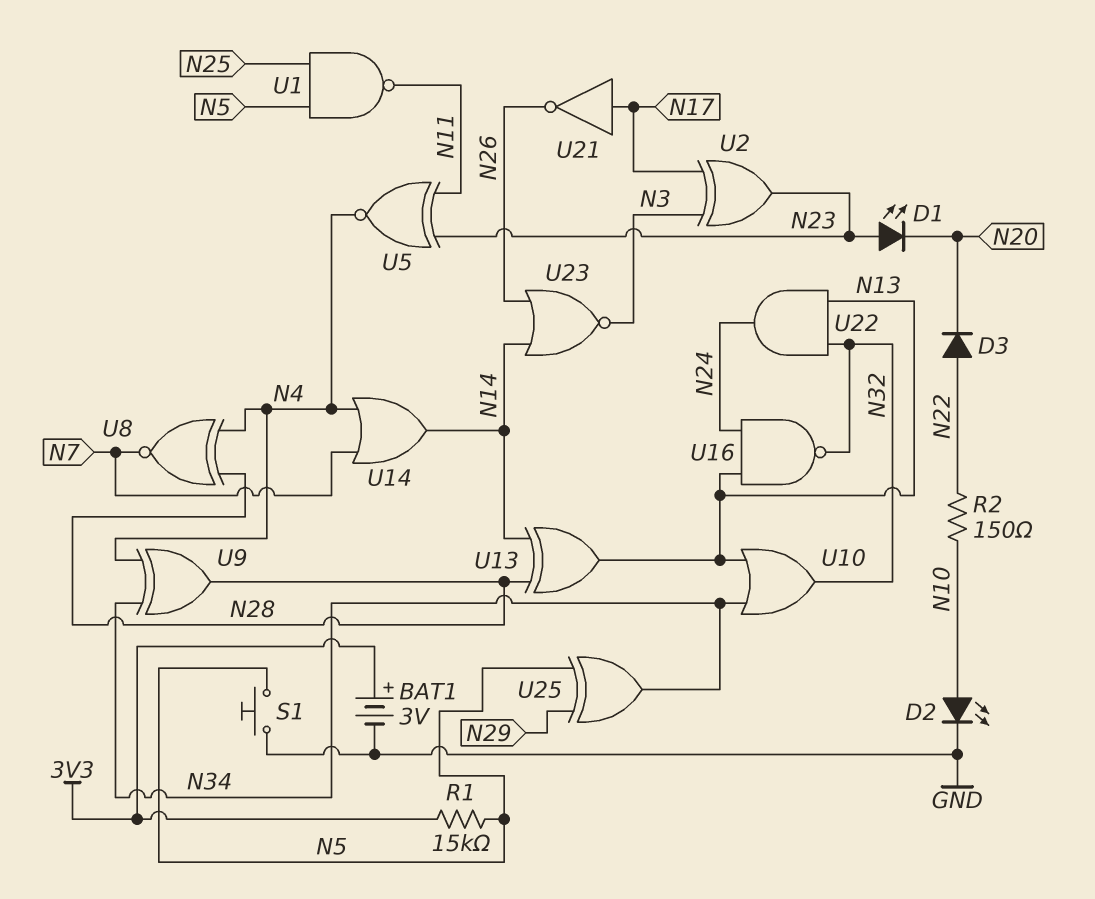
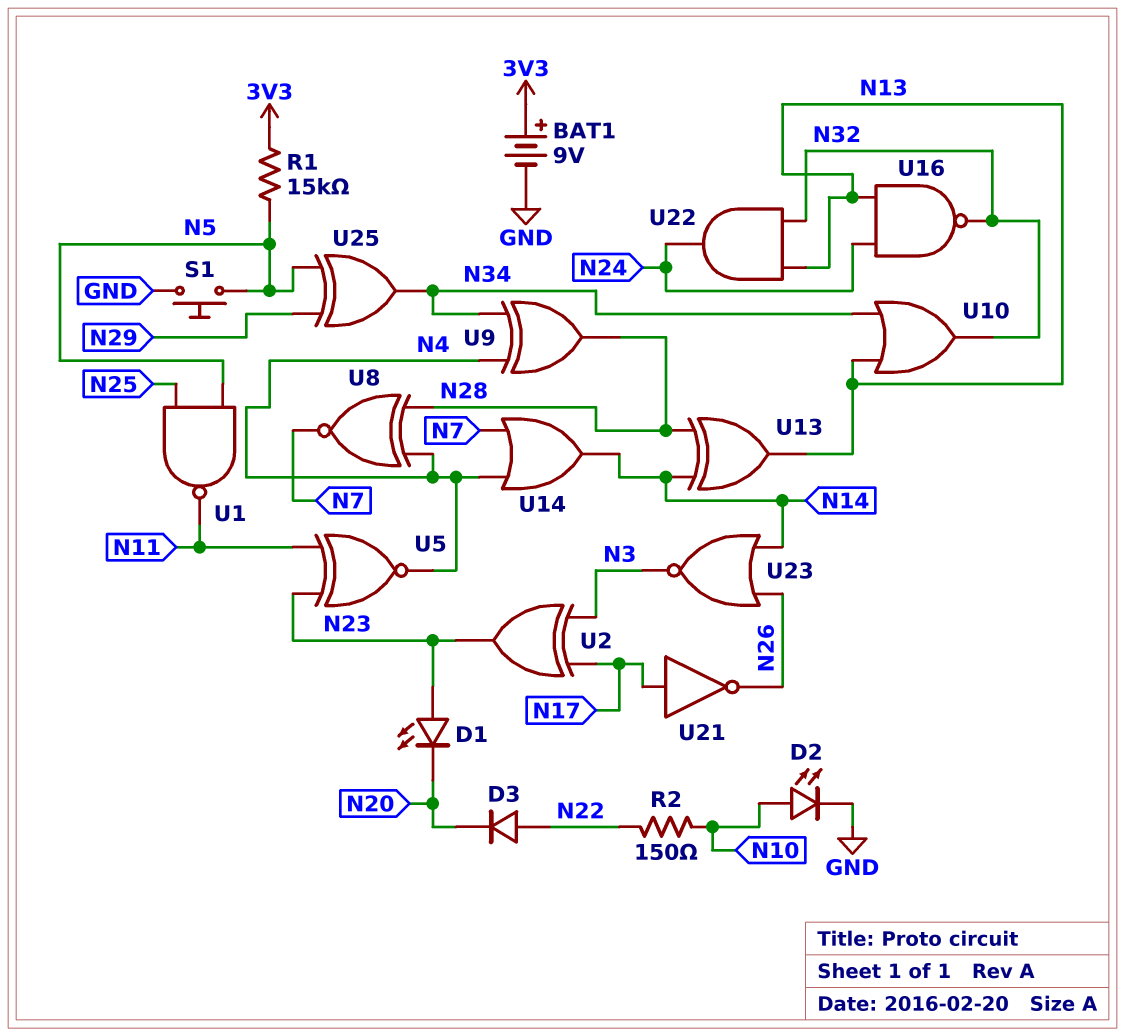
BAT1: 3V (plus 3V3, minus GND) -> 9V (plus 3V3, minus GND)

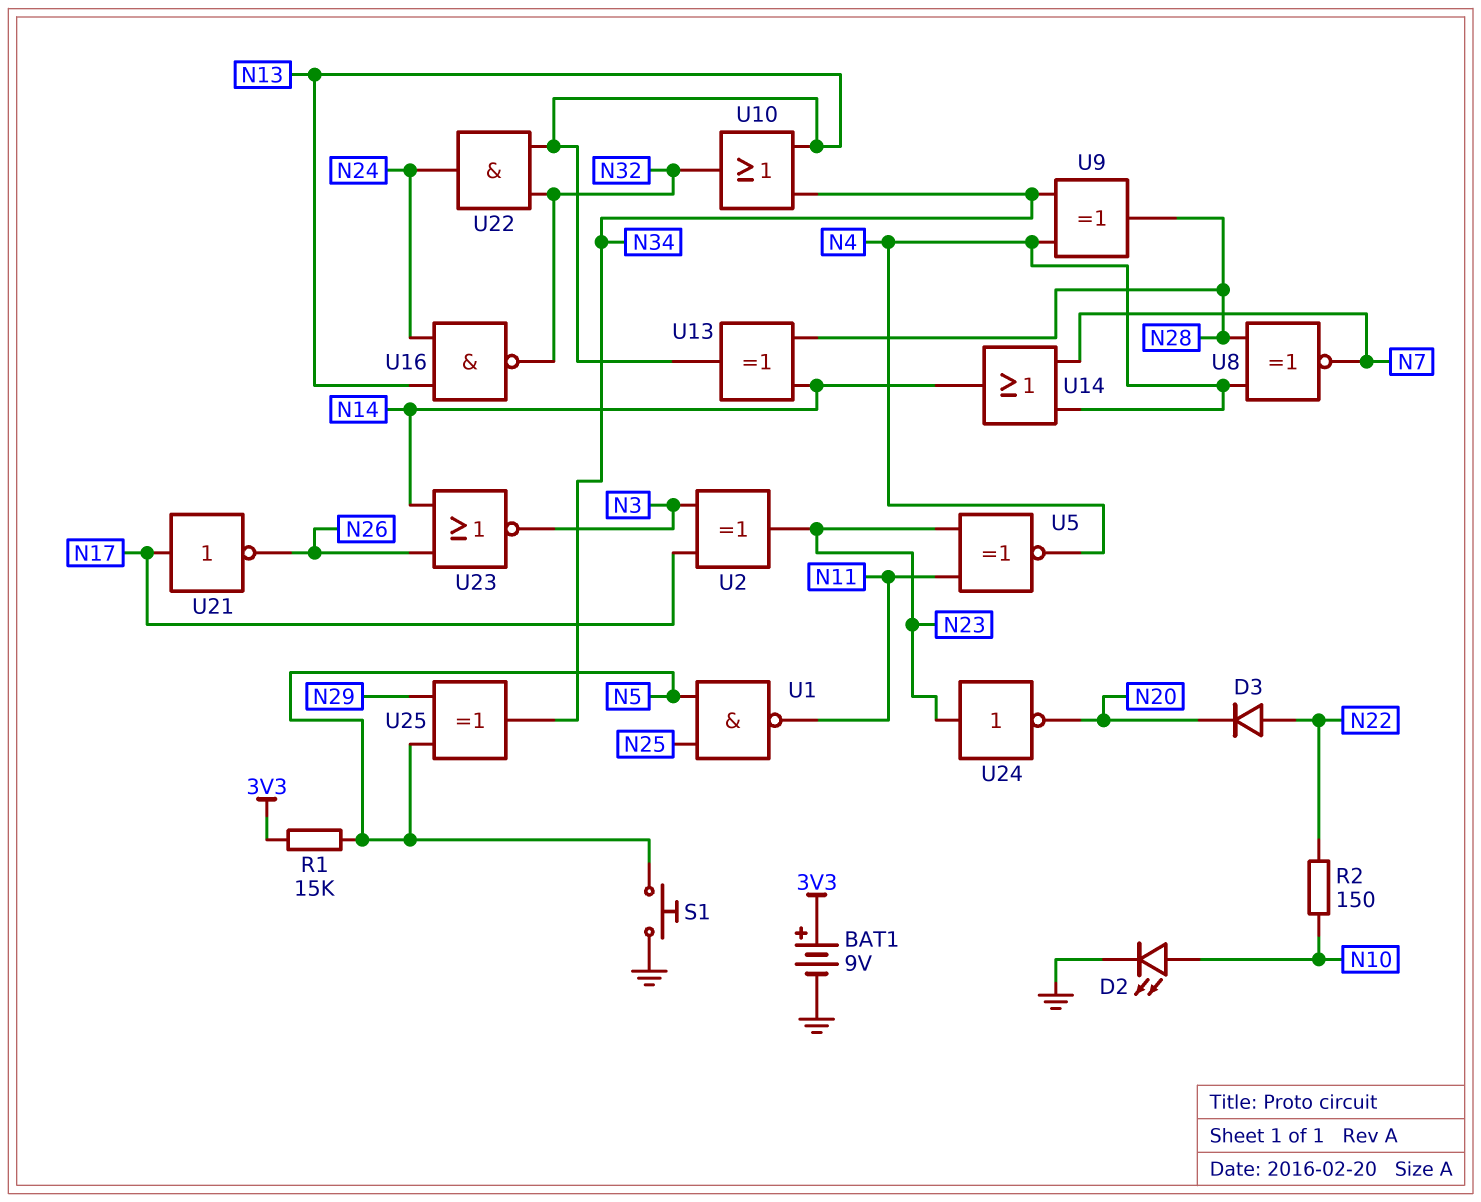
D1: LED (A N23, K N20) -> none
U24: none -> NOT (in N23, out N20)

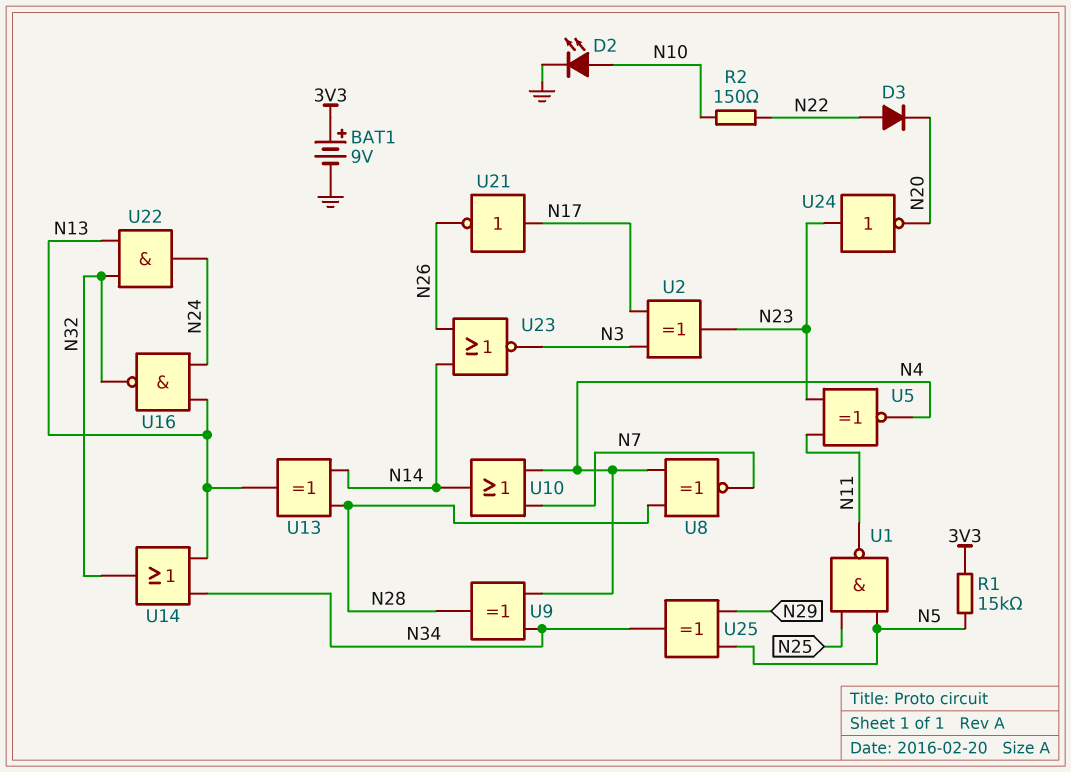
S1: button (GND, N5) -> none
U10: OR (in N13, in N34, out N32) -> OR (in N4, in N7, out N14)
U14: OR (in N4, in N7, out N14) -> OR (in N13, in N34, out N32)

